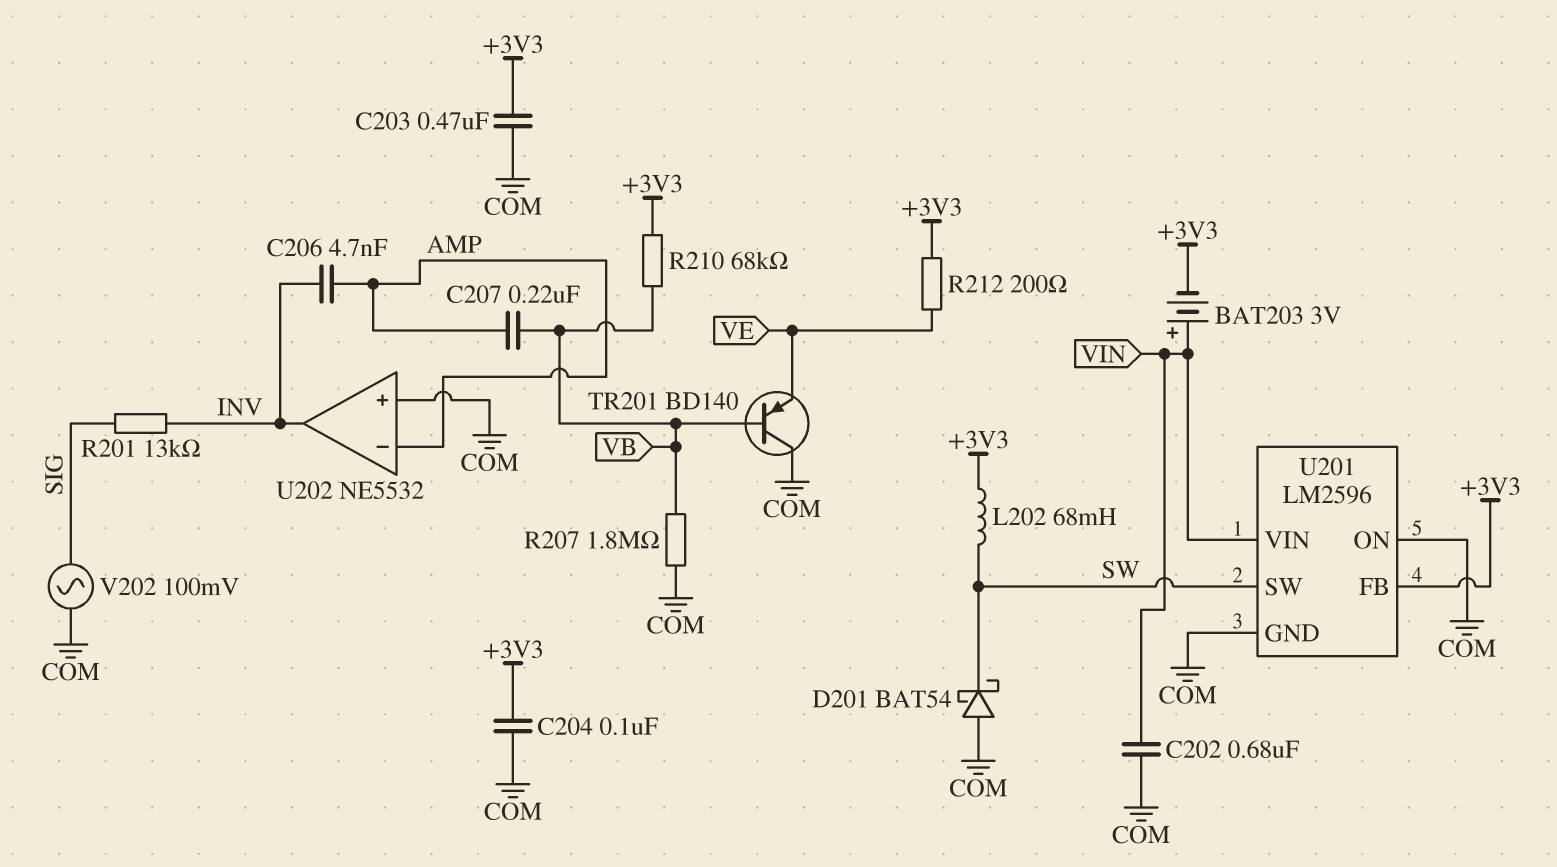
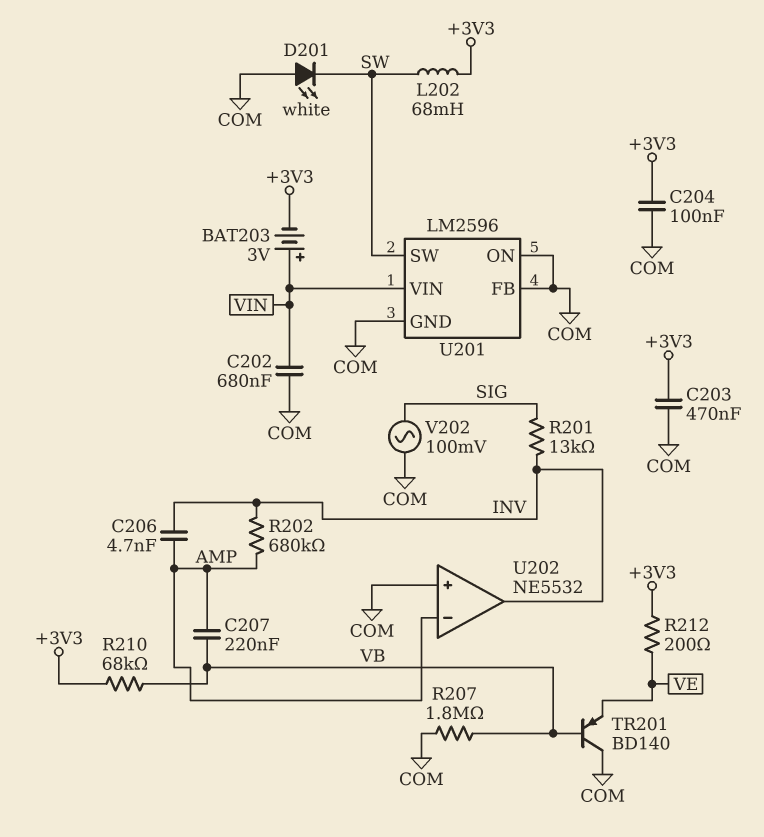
D201: schottky BAT54 (A COM, K SW) -> LED white (A COM, K SW)
R202: none -> 680k (AMP, INV)
U201 pin FB: +3V3 -> COM

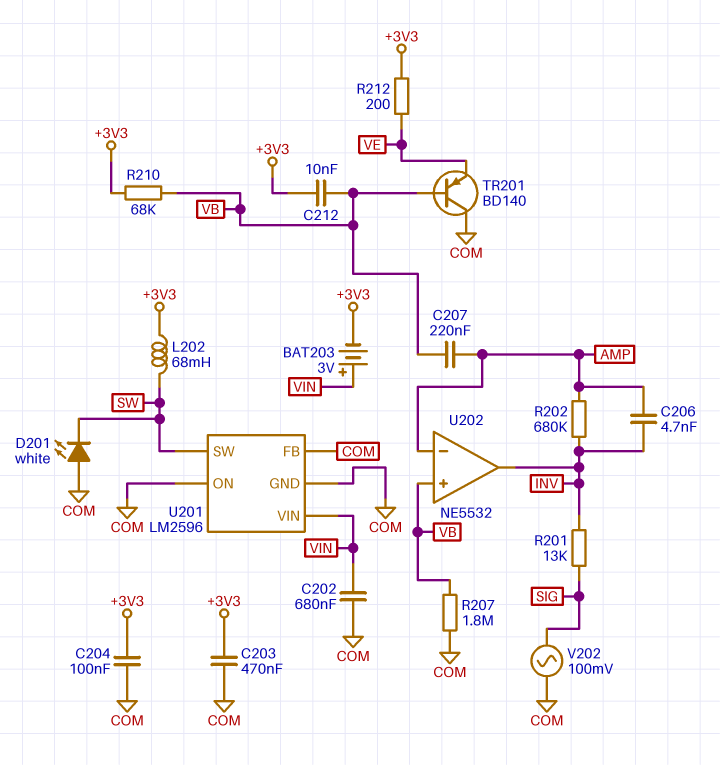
C212: none -> 10nF (+3V3, VB)
U202 pin in+: COM -> VB

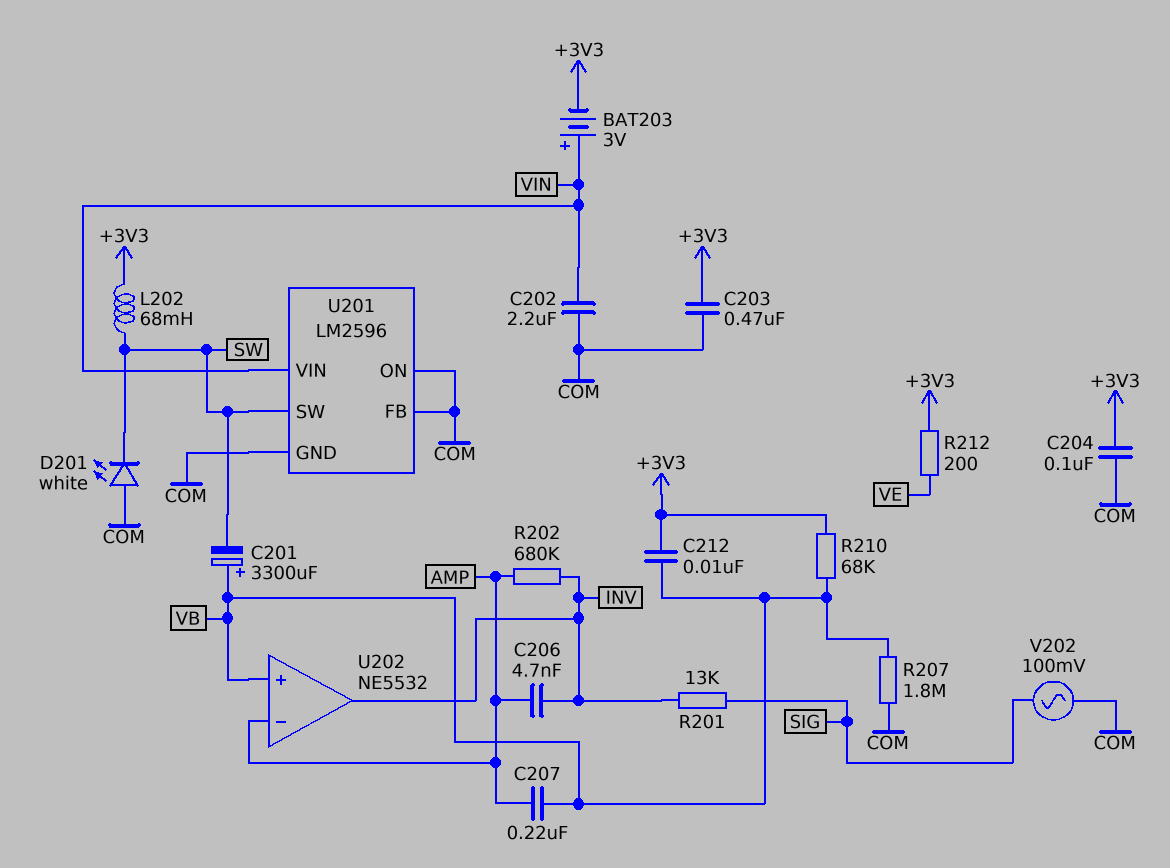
C201: none -> 3300uF (plus VB, minus SW)
C202: 680nF (COM, VIN) -> 2.2uF (COM, VIN)
TR201: PNP BD140 (B VB, C COM, E VE) -> none

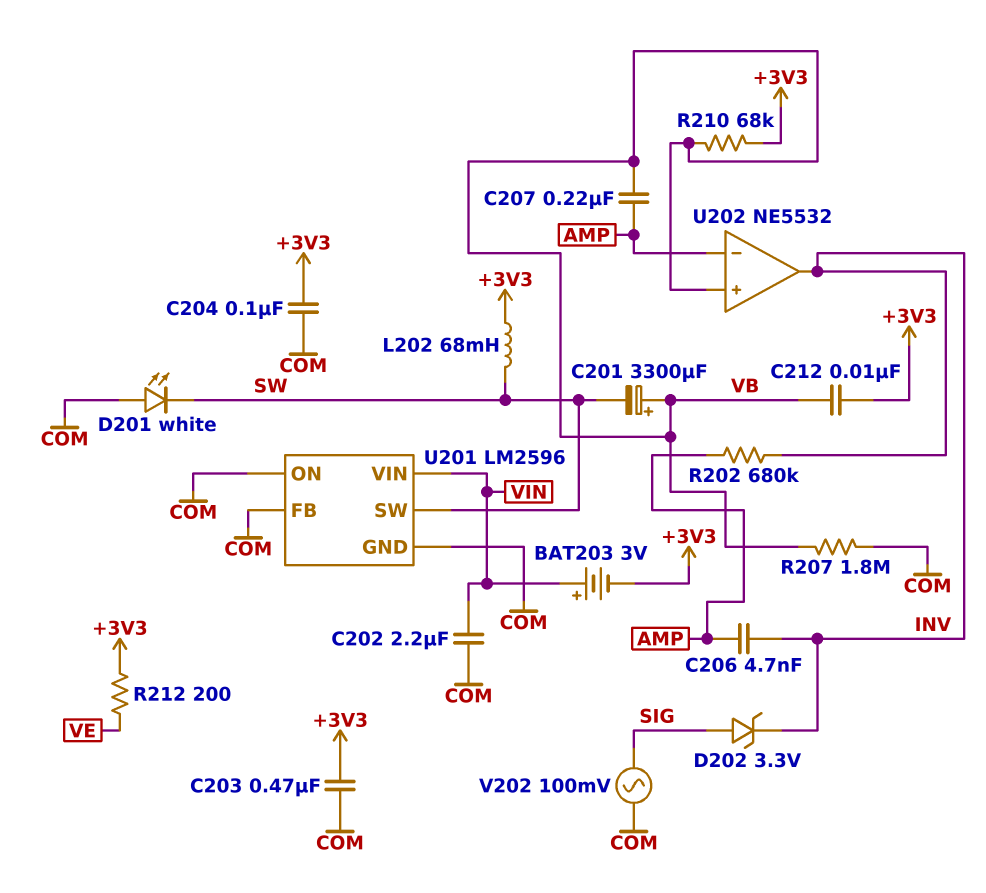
D202: none -> zener 3.3V (A SIG, K INV)
R201: 13k (INV, SIG) -> none

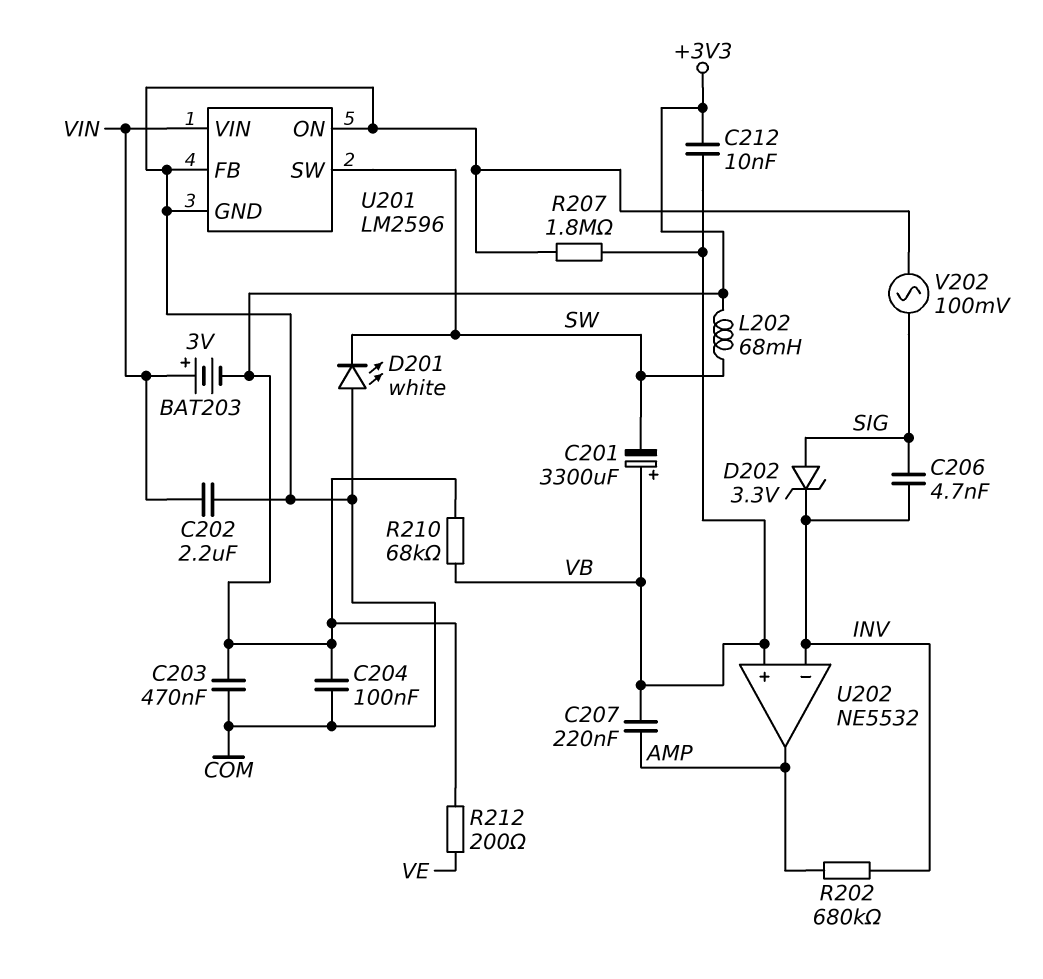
C206: 4.7nF (AMP, INV) -> 4.7nF (INV, SIG)
U202 pin in-: AMP -> INV
U202 pin out: INV -> AMP

